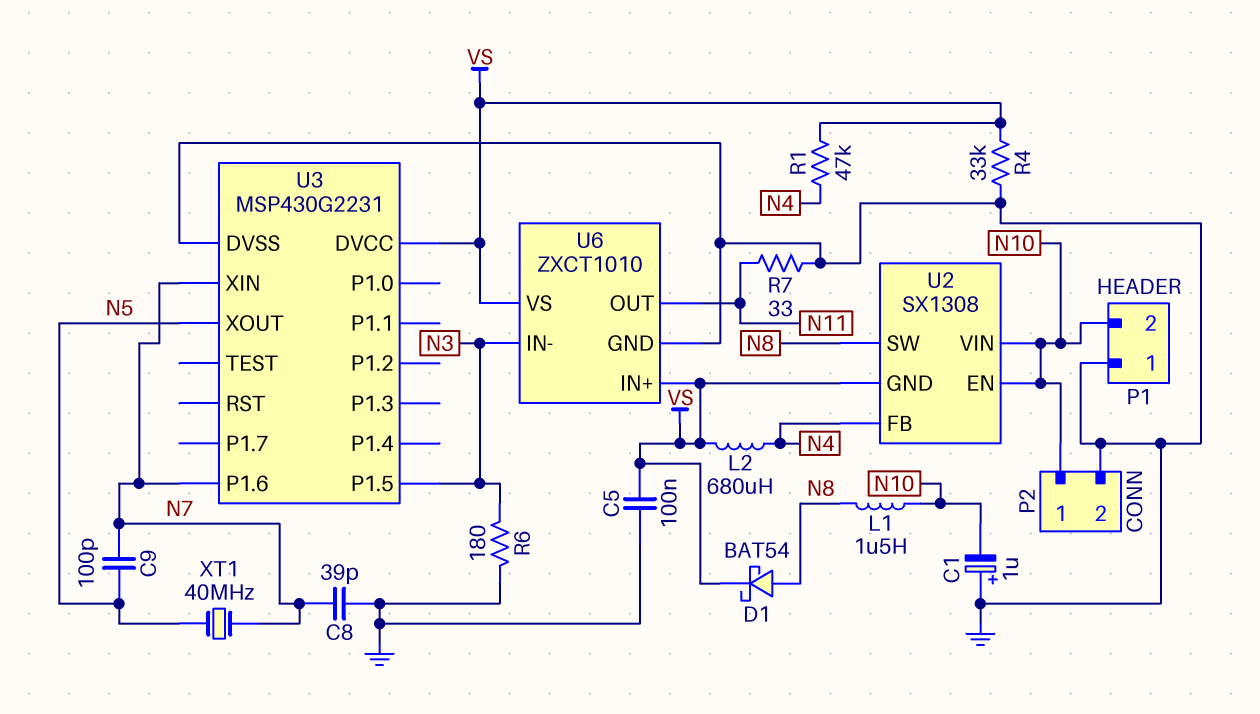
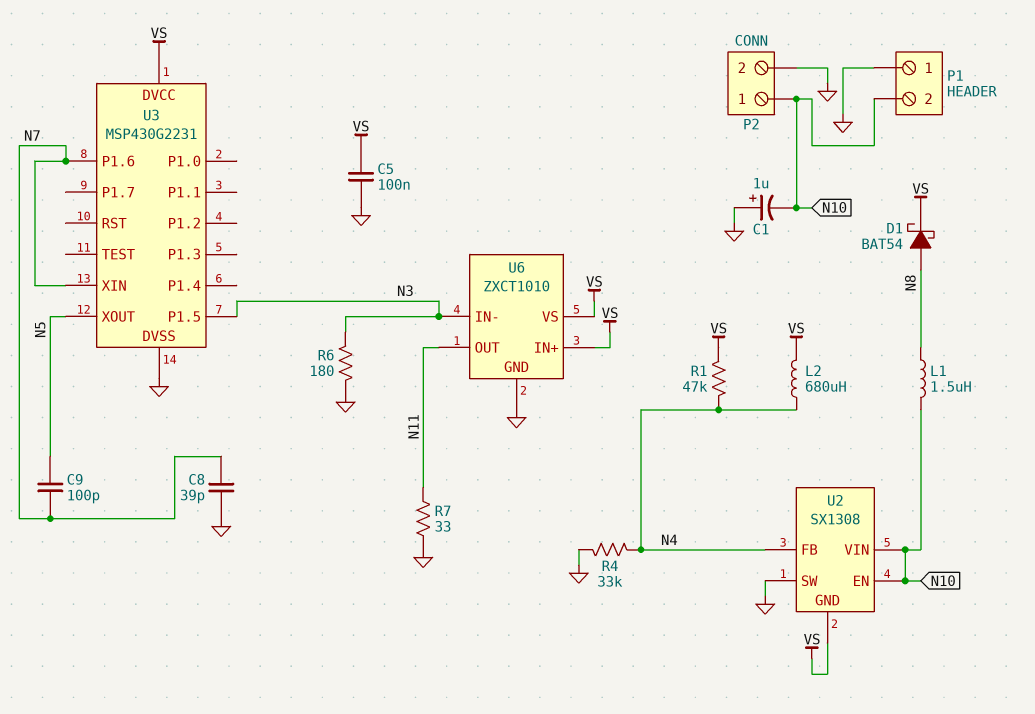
R4: 33k (GND, VS) -> 33k (GND, N4)
U2 pin SW: N8 -> GND
XT1: 40MHz (N5, N7) -> none

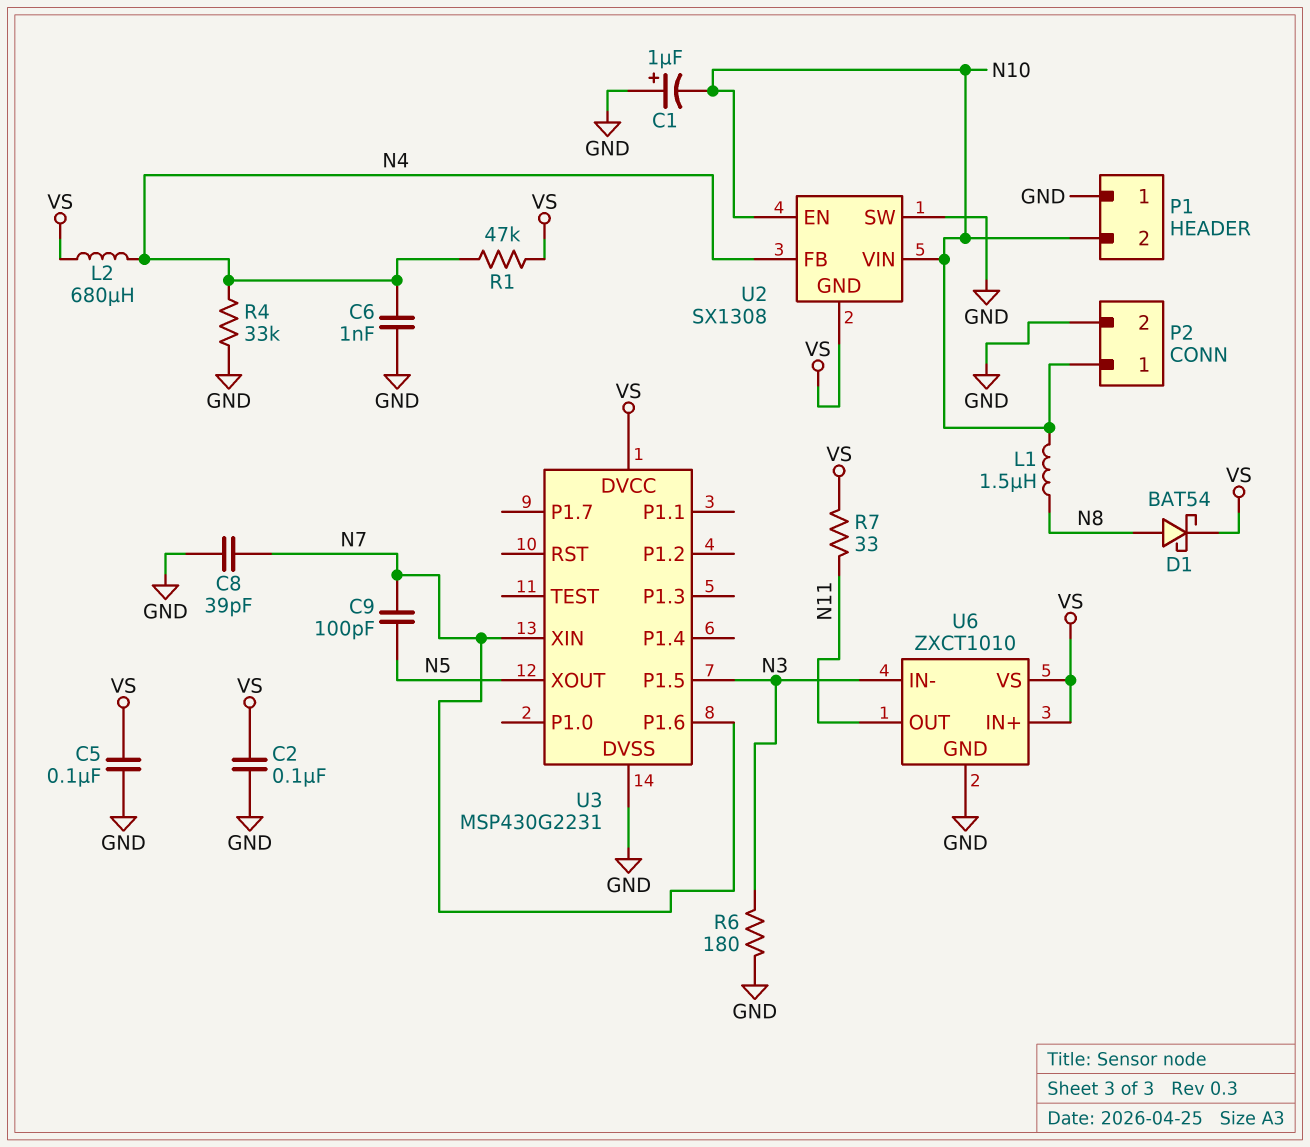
C2: none -> 100nF (GND, VS)
C6: none -> 1nF (GND, N4)
R7: 33 (GND, N11) -> 33 (N11, VS)

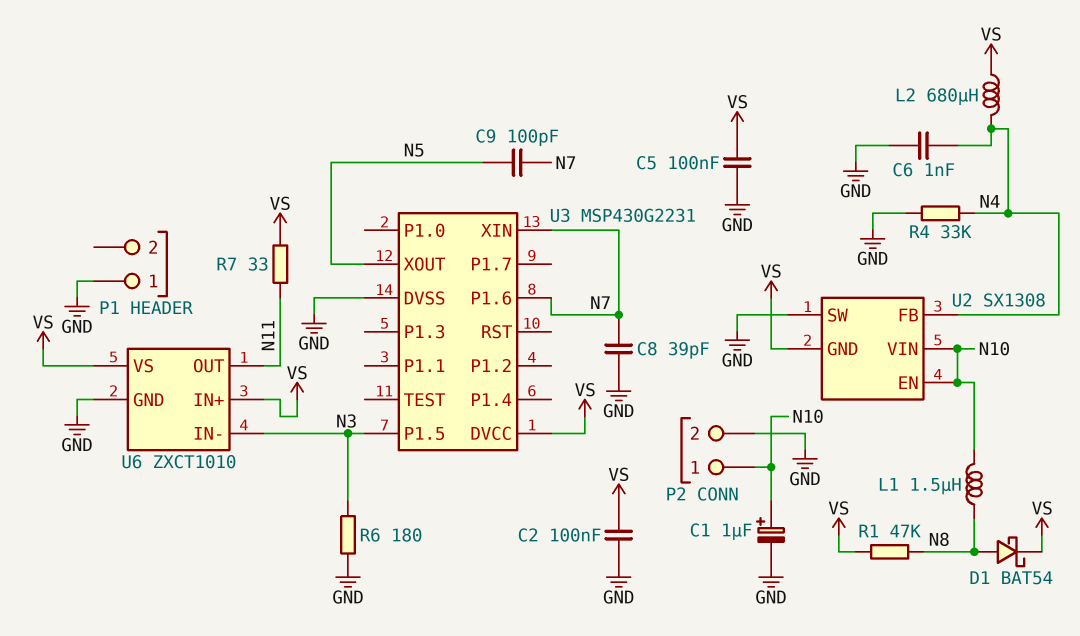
C1: 1uF (plus GND, minus N10) -> 1uF (plus N10, minus GND)
P1 pin 2: N10 -> none
R1: 47k (N4, VS) -> 47k (N8, VS)

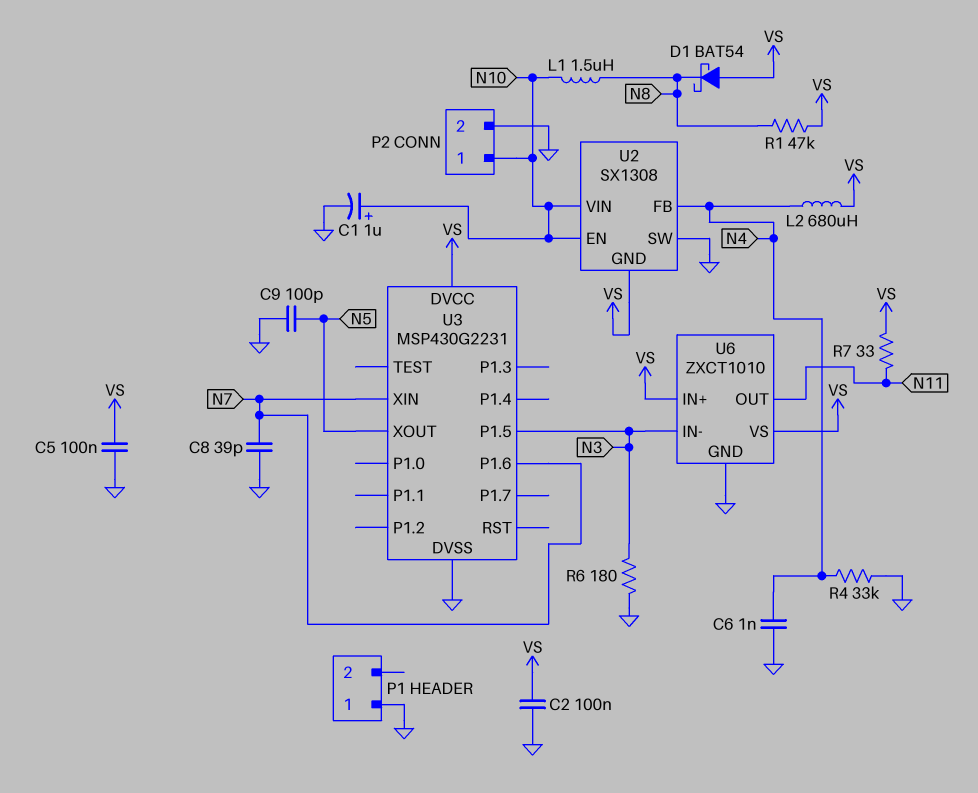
C9: 100pF (N5, N7) -> 100pF (GND, N5)
D1: schottky BAT54 (A N8, K VS) -> schottky BAT54 (A VS, K N8)

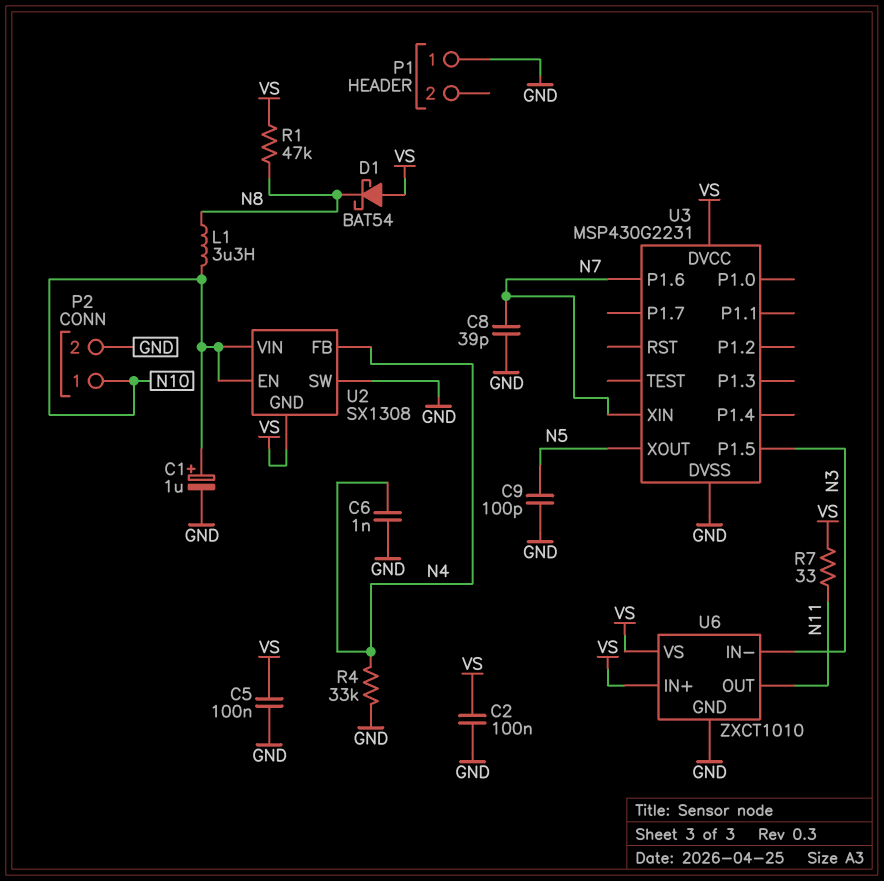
L1: 1.5uH (N8, N10) -> 3.3uH (N8, N10)
L2: 680uH (N4, VS) -> none
R6: 180 (GND, N3) -> none

